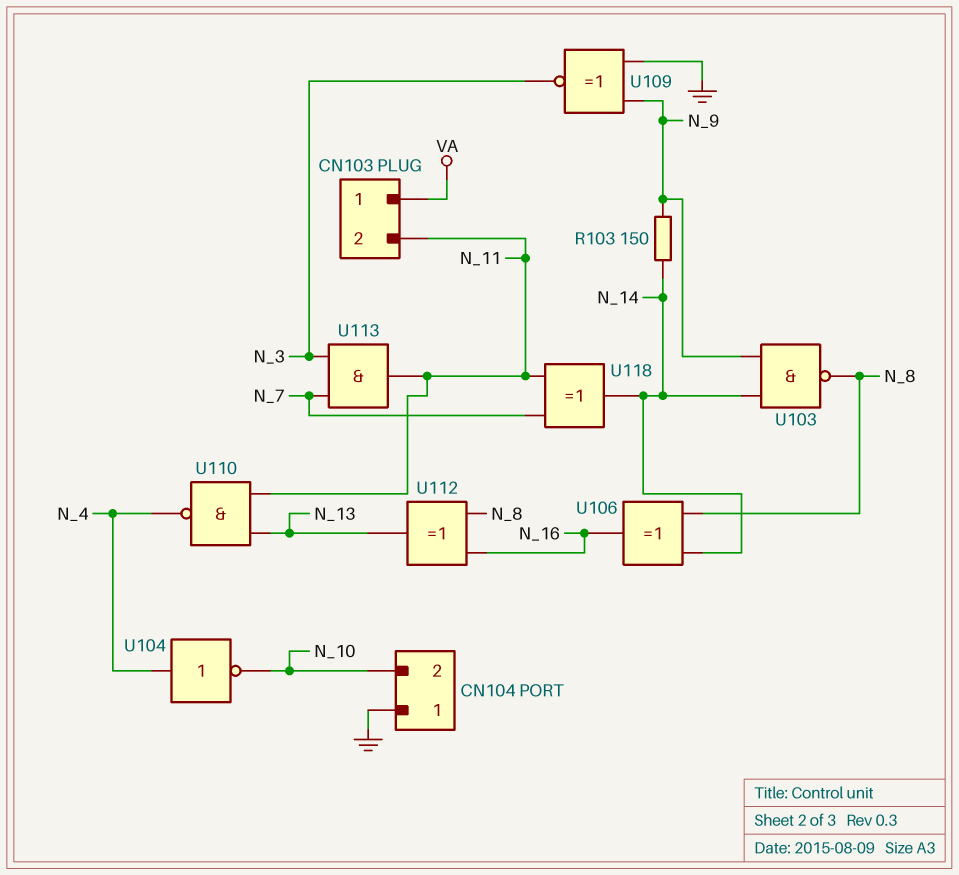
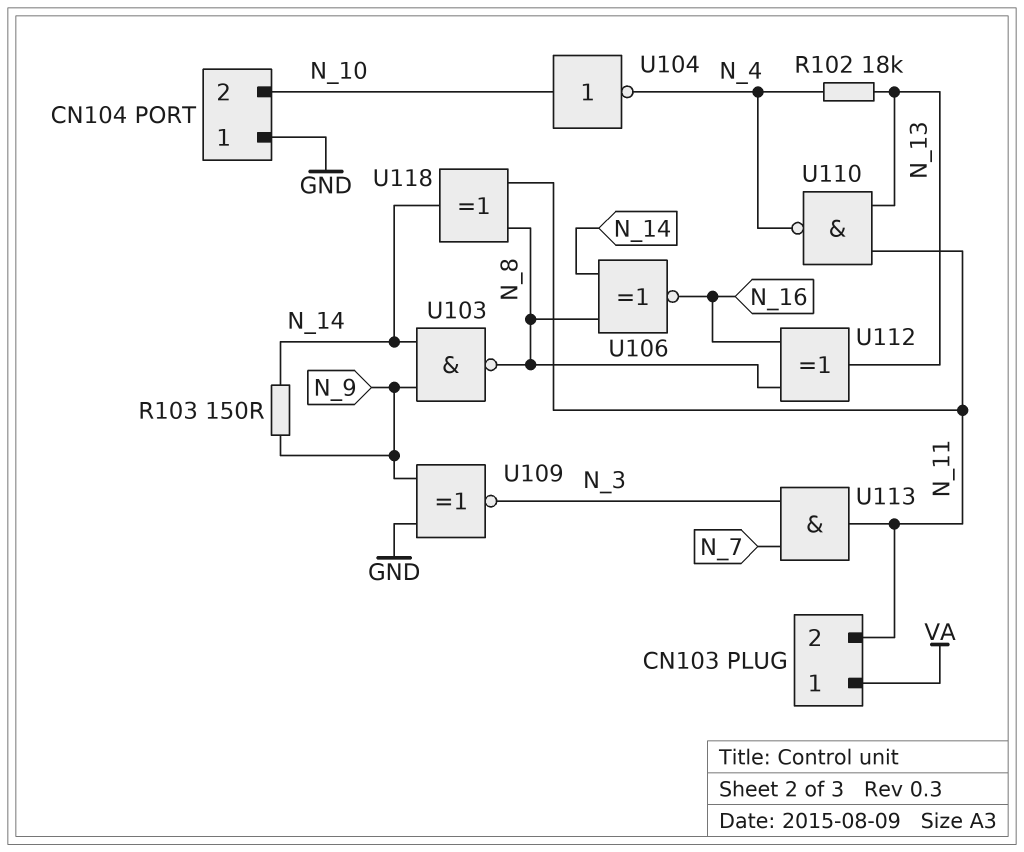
R102: none -> 18k (N_4, N_13)
U104: NOT (in N_4, out N_10) -> NOT (in N_10, out N_4)
U106: XOR (in N_8, in N_14, out N_16) -> XNOR (in N_8, in N_14, out N_16)
U118: XOR (in N_7, in N_11, out N_14) -> XOR (in N_8, in N_11, out N_14)

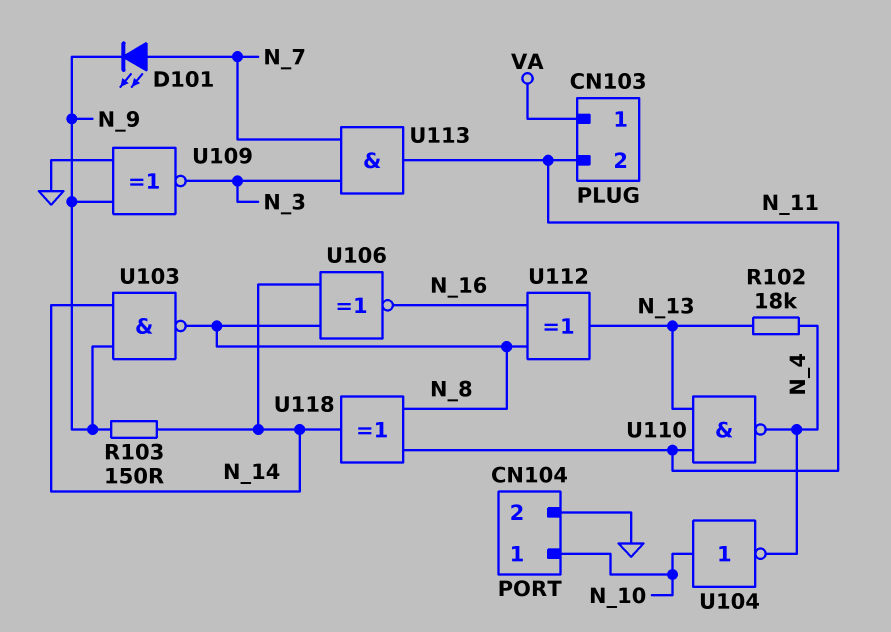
CN104 pin 1: GND -> N_10
CN104 pin 2: N_10 -> GND
D101: none -> LED (A N_7, K N_9)

